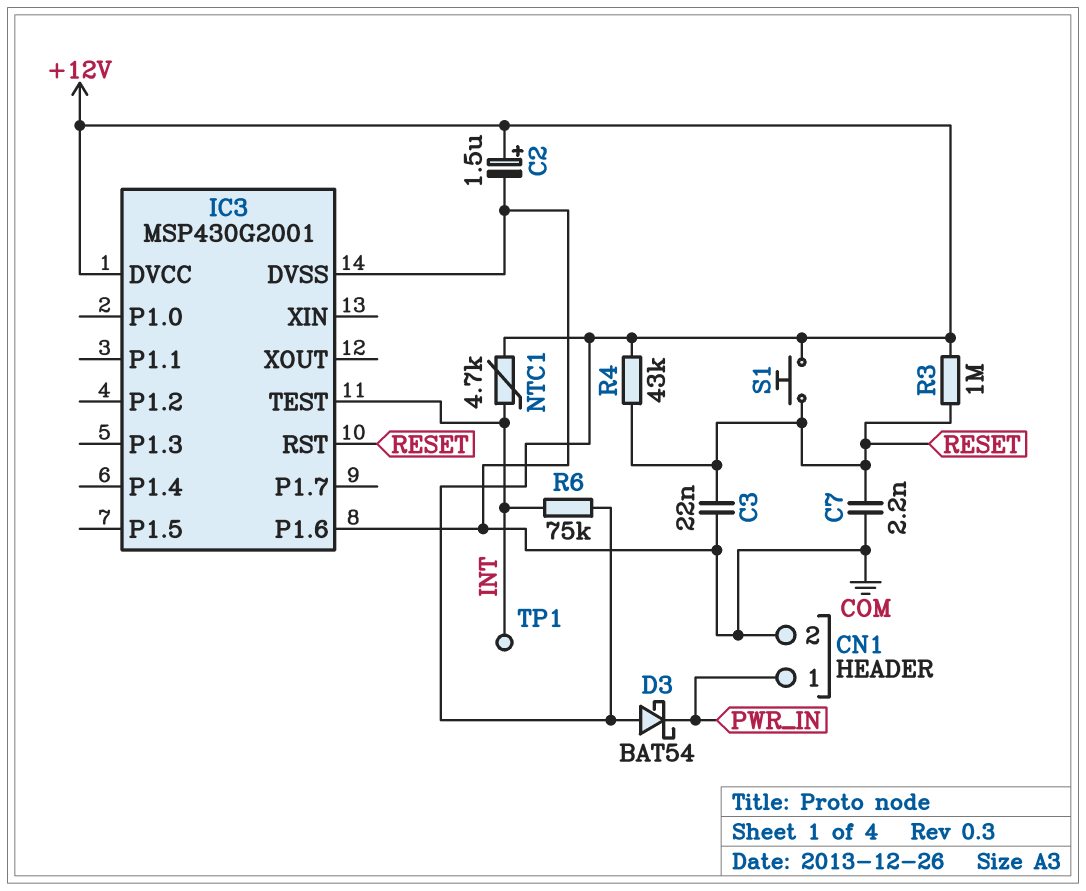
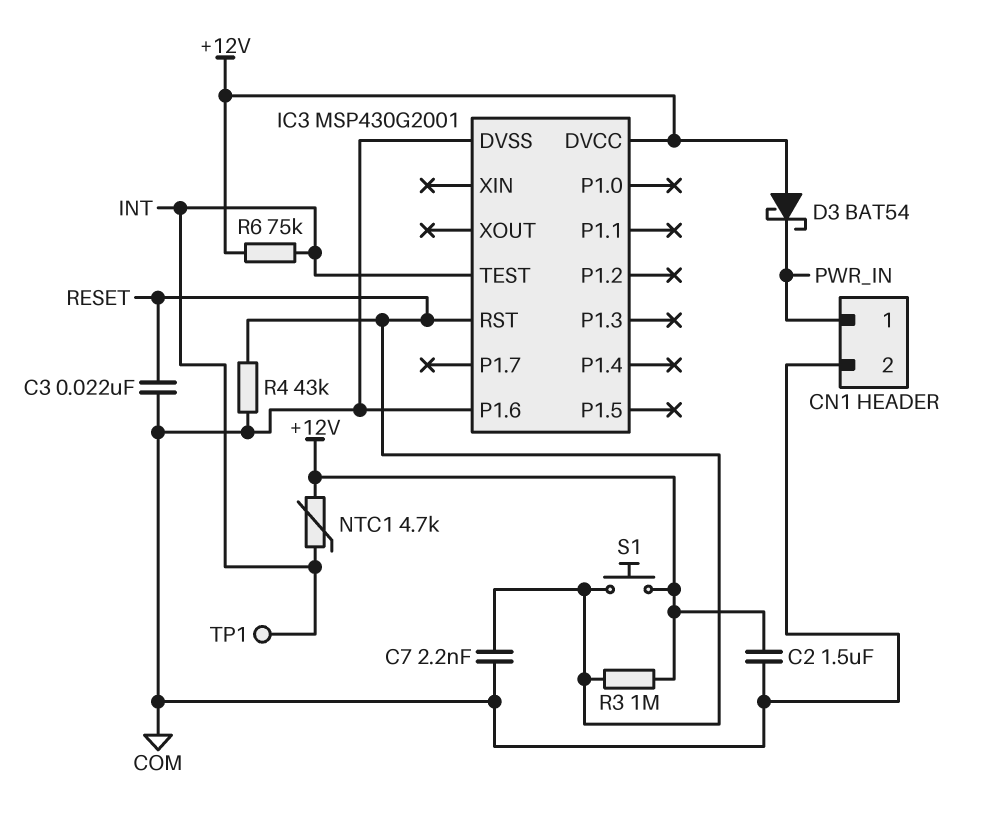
C2: 1.5uF (plus +12V, minus COM) -> 1.5uF (+12V, COM)
R4: 43k (+12V, RESET) -> 43k (COM, RESET)

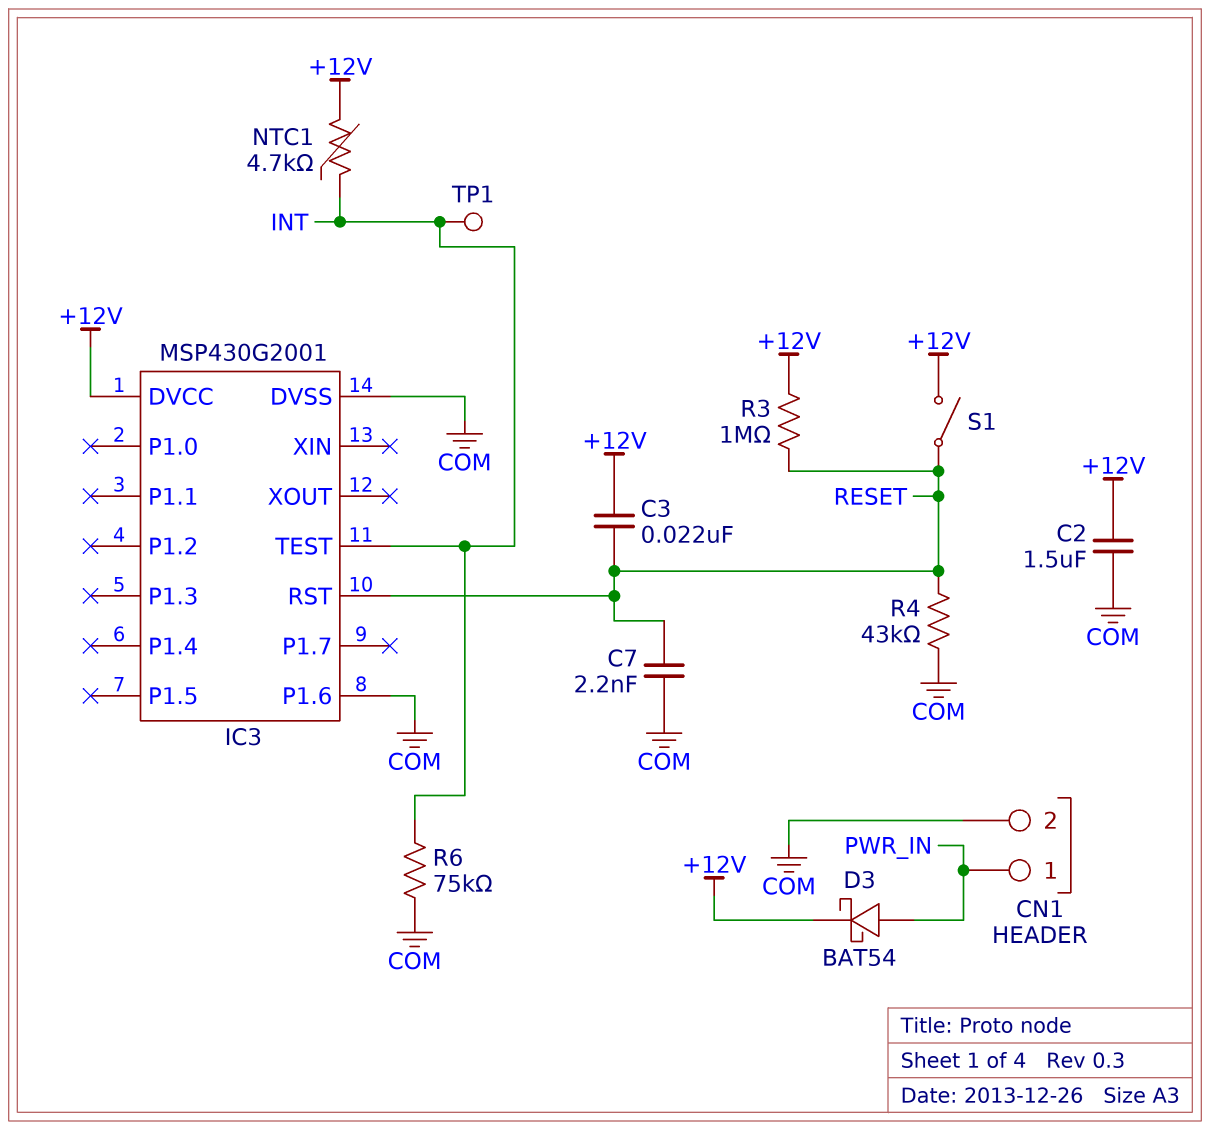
C3: 22nF (COM, RESET) -> 22nF (+12V, RESET)
D3: schottky BAT54 (A +12V, K PWR_IN) -> schottky BAT54 (A PWR_IN, K +12V)
R6: 75k (+12V, INT) -> 75k (COM, INT)
S1: button (+12V, RESET) -> switch (+12V, RESET)

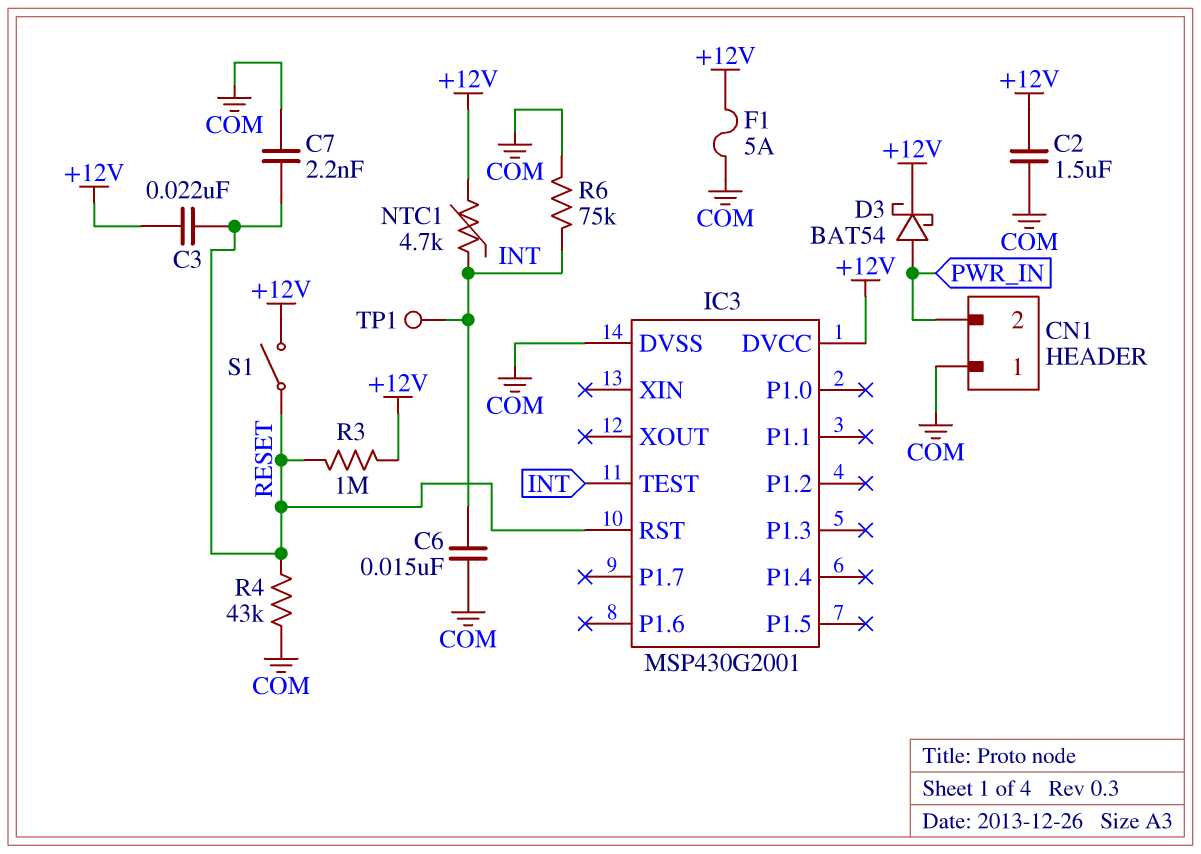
C6: none -> 15nF (COM, INT)
CN1 pin 1: PWR_IN -> COM
CN1 pin 2: COM -> PWR_IN
F1: none -> 5A (+12V, COM)
IC3 pin P1.6: COM -> none

